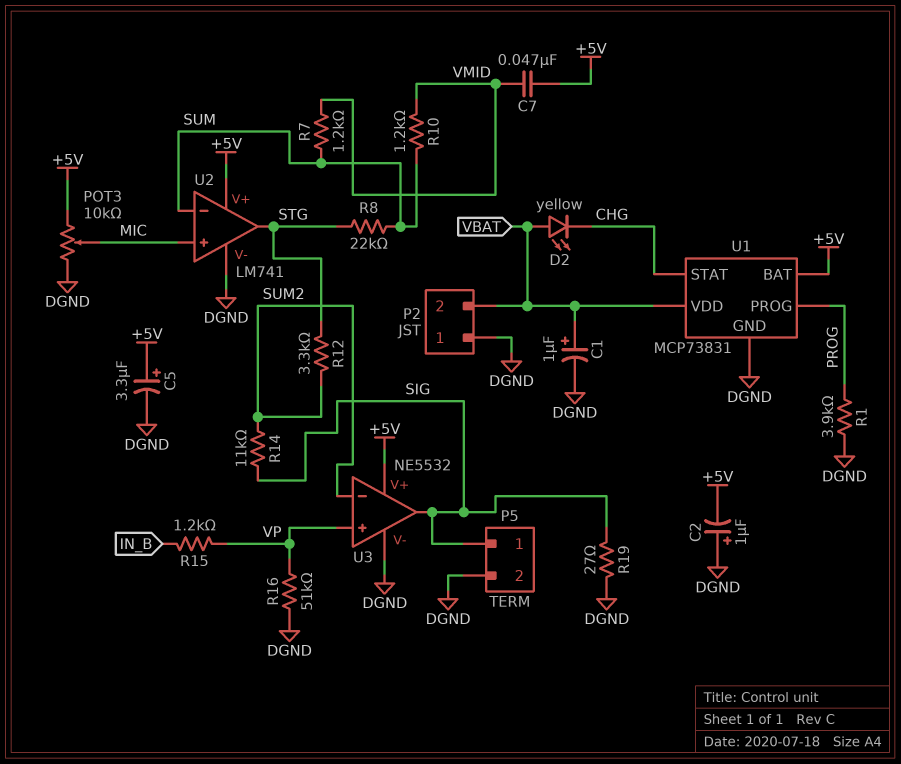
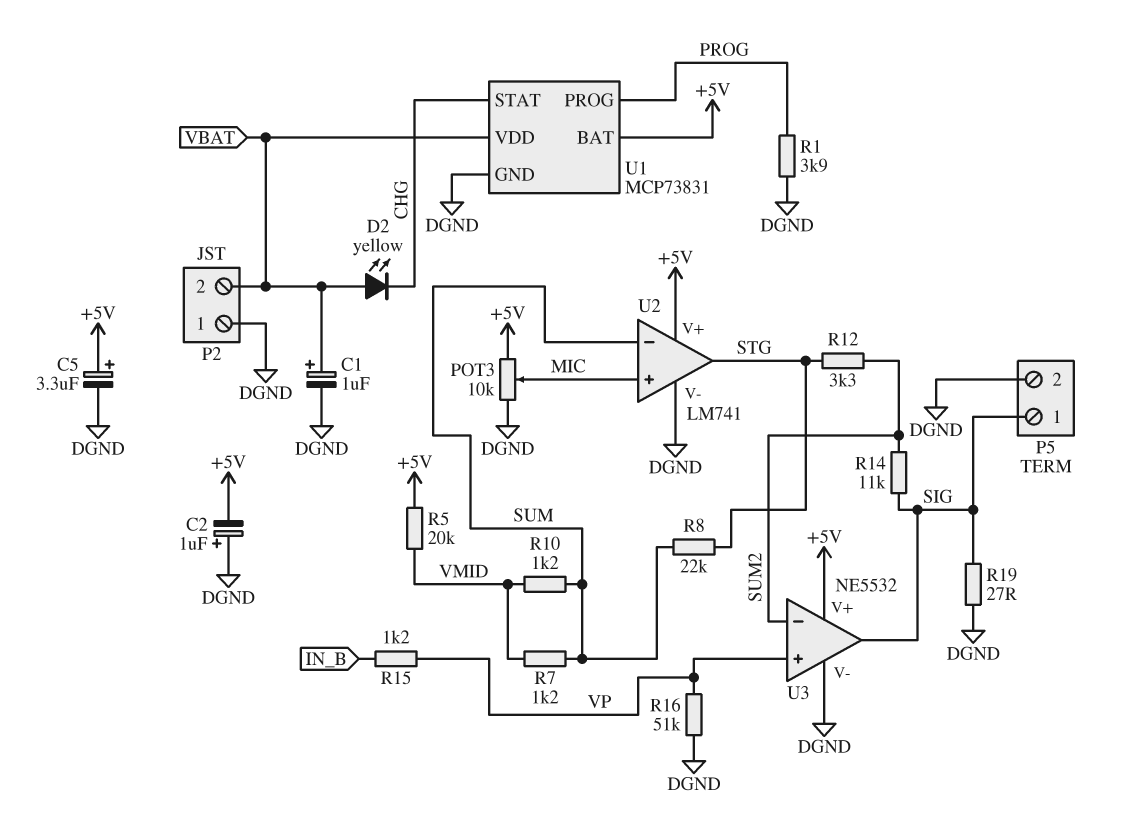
C7: 47nF (+5V, VMID) -> none
R5: none -> 20k (+5V, VMID)

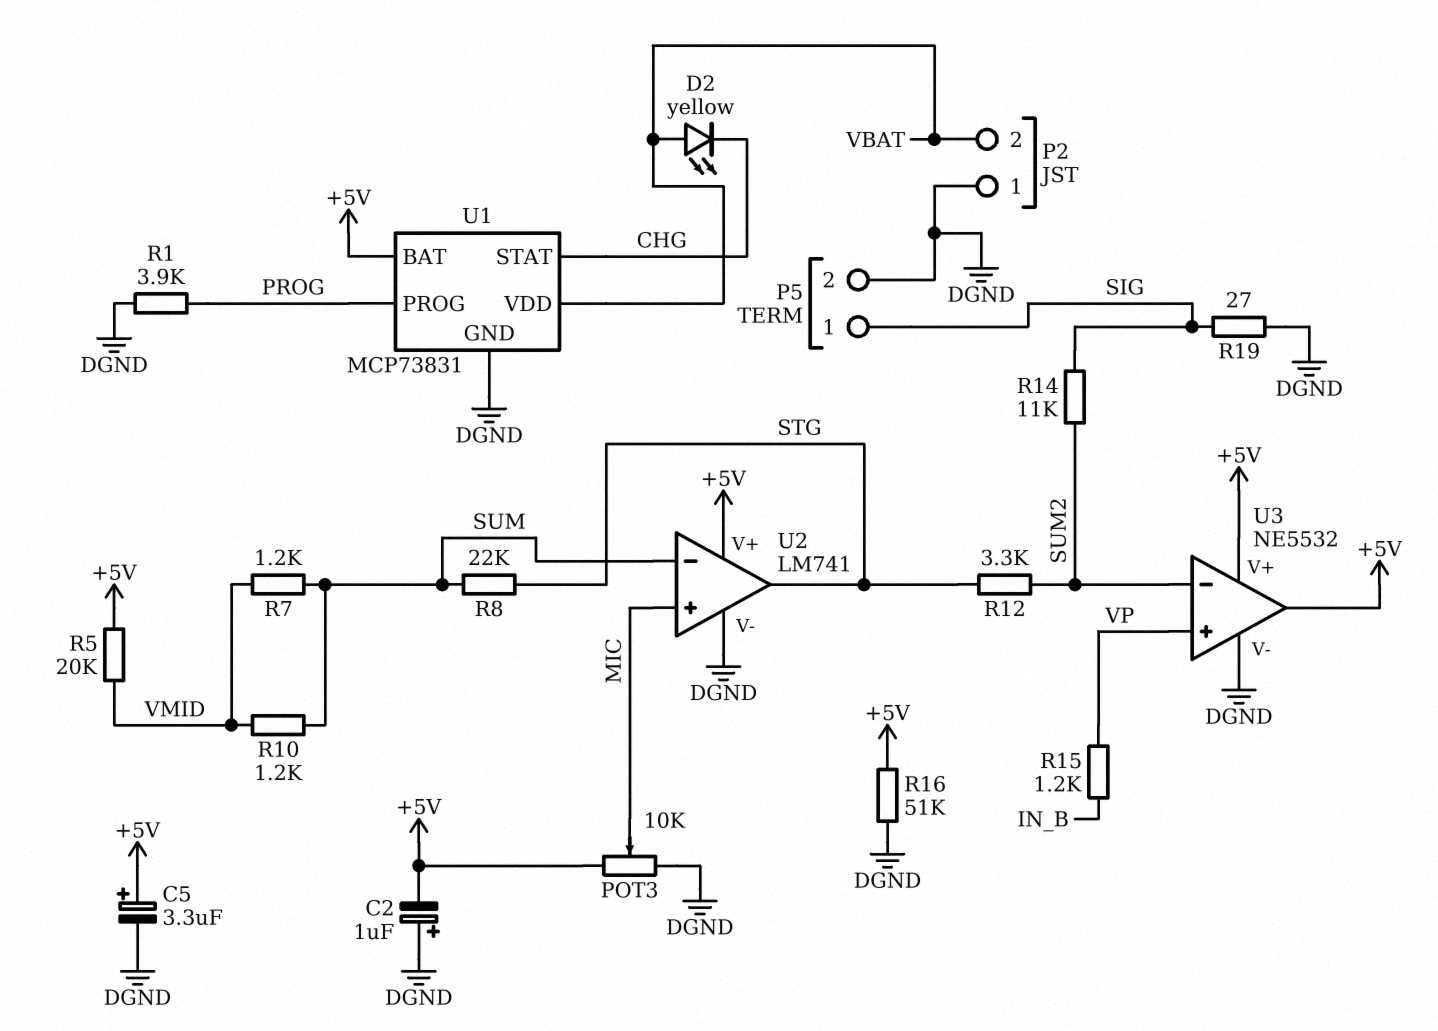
C1: 1uF (plus VBAT, minus DGND) -> none
R16: 51k (DGND, VP) -> 51k (+5V, DGND)
U3 pin out: SIG -> +5V

